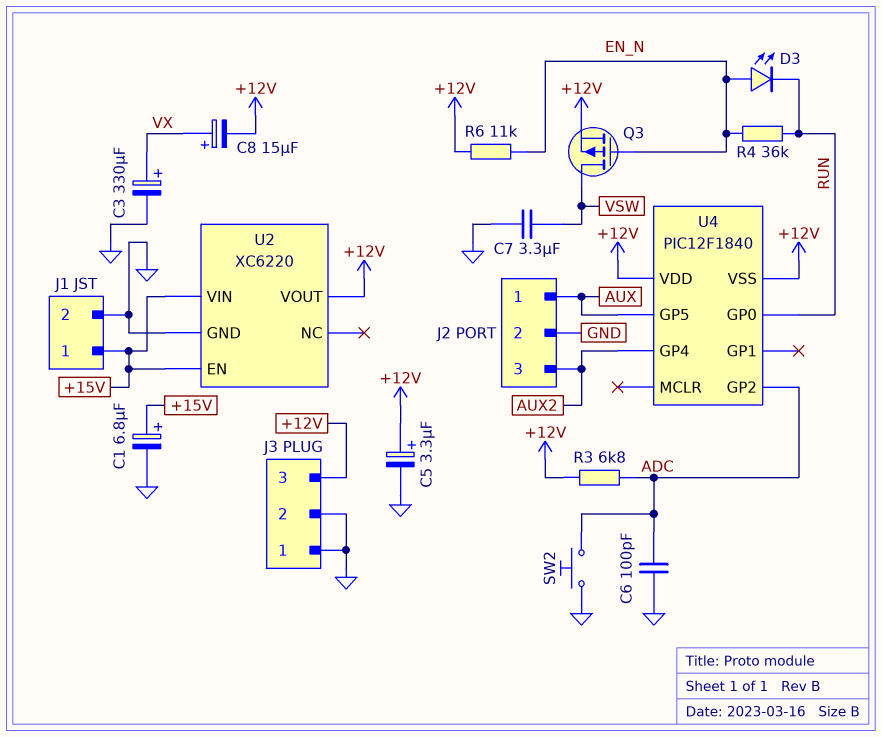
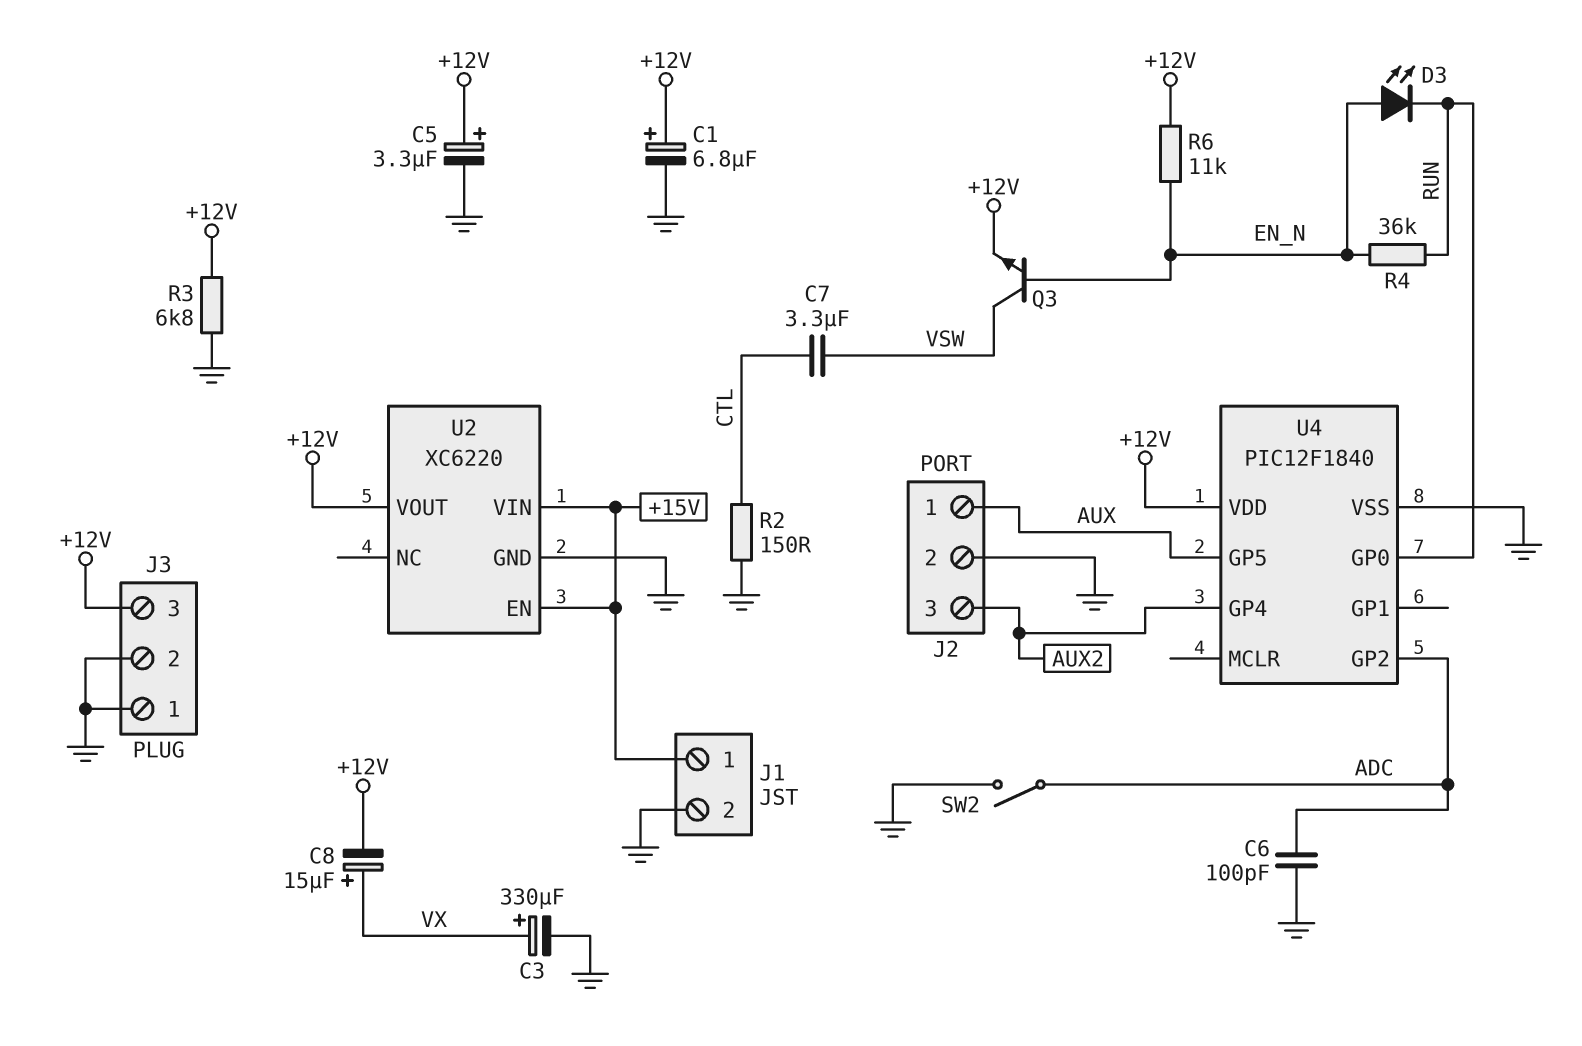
C1: 6.8uF (plus +15V, minus GND) -> 6.8uF (plus +12V, minus GND)
C7: 3.3uF (GND, VSW) -> 3.3uF (CTL, VSW)
Q3: PMOS (G EN_N, D VSW, S +12V) -> NPN (B EN_N, C VSW, E +12V)
R2: none -> 150 (CTL, GND)
R3: 6.8k (+12V, ADC) -> 6.8k (+12V, GND)
SW2: button (ADC, GND) -> switch (ADC, GND)
U4 pin VSS: +12V -> GND

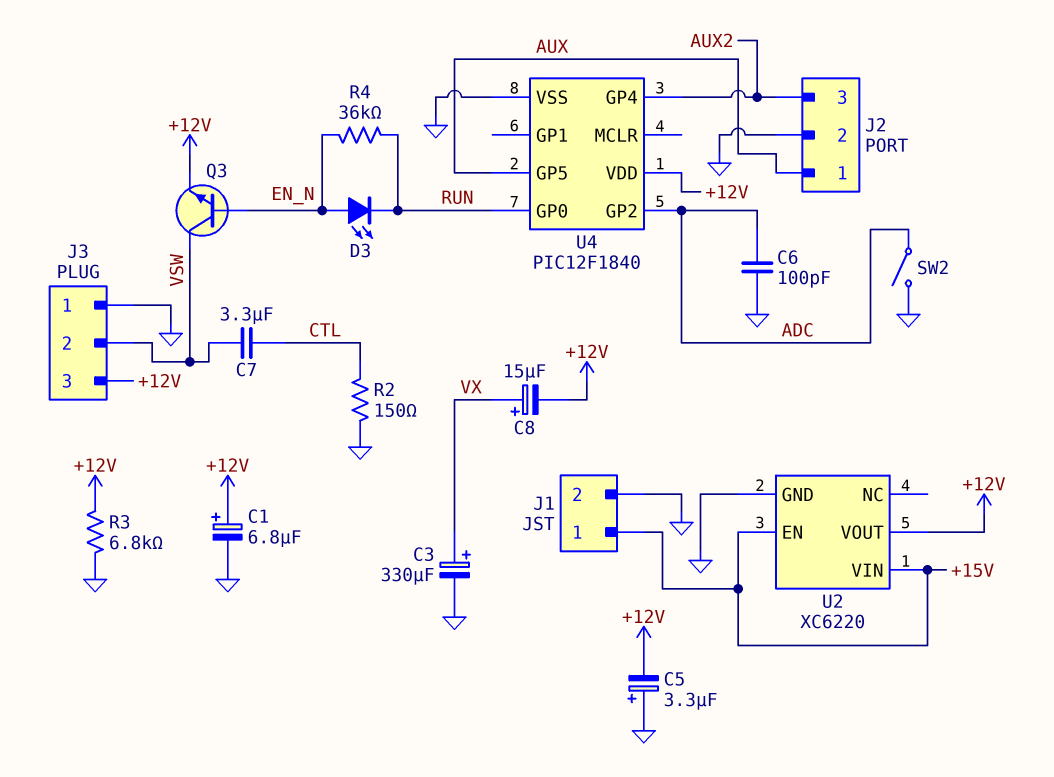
C5: 3.3uF (plus +12V, minus GND) -> 3.3uF (plus GND, minus +12V)
J3 pin 2: GND -> VSW
R6: 11k (+12V, EN_N) -> none

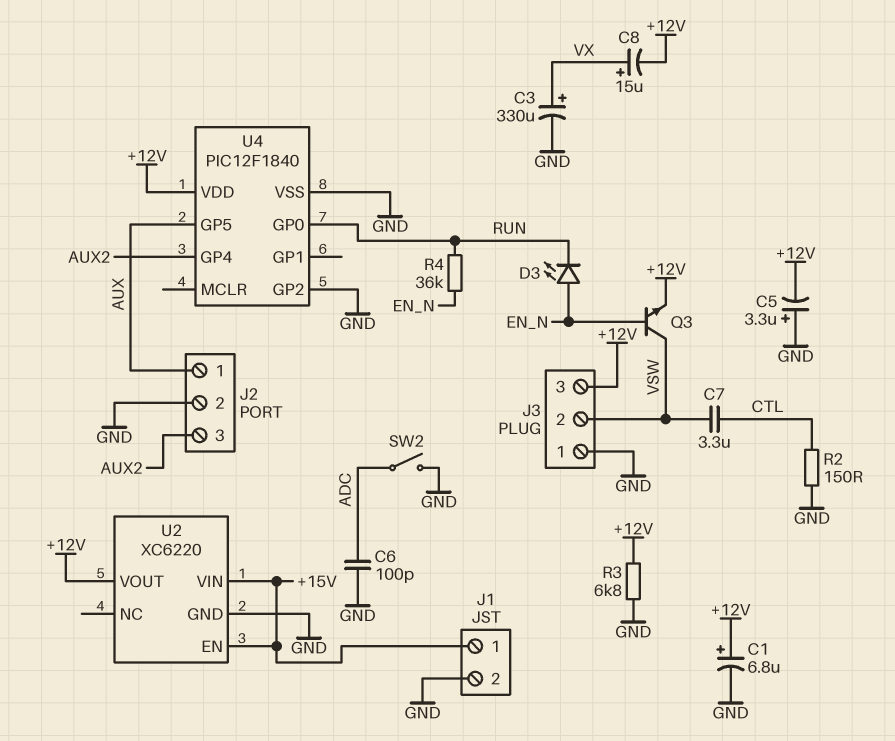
U4 pin GP2: ADC -> GND

